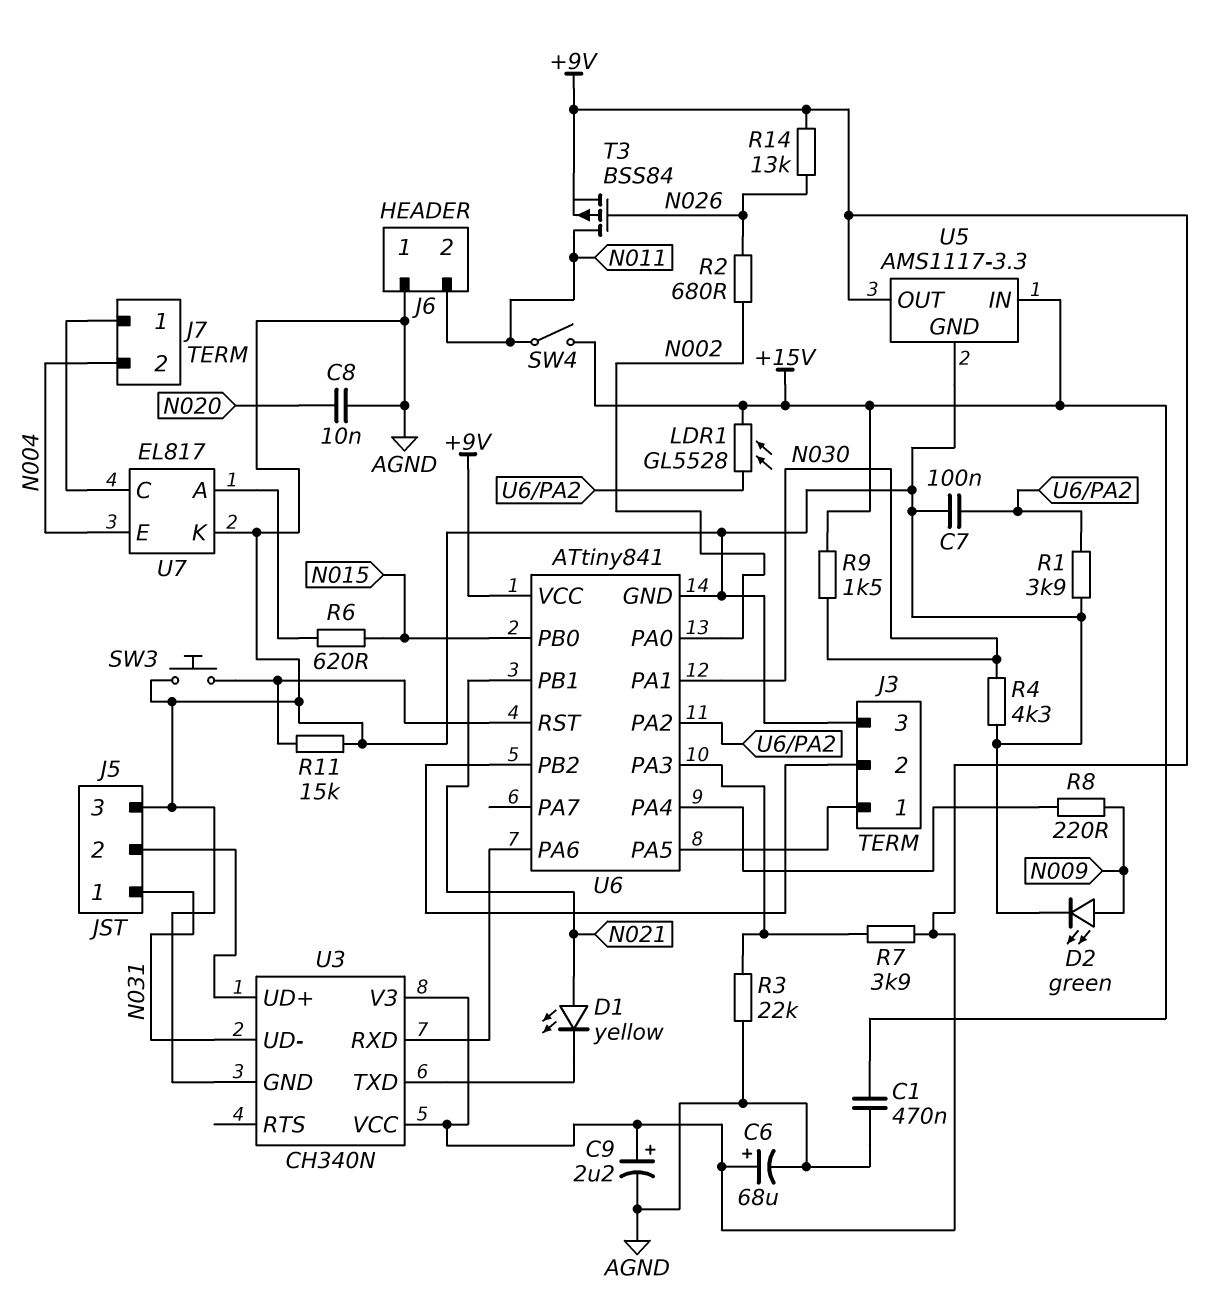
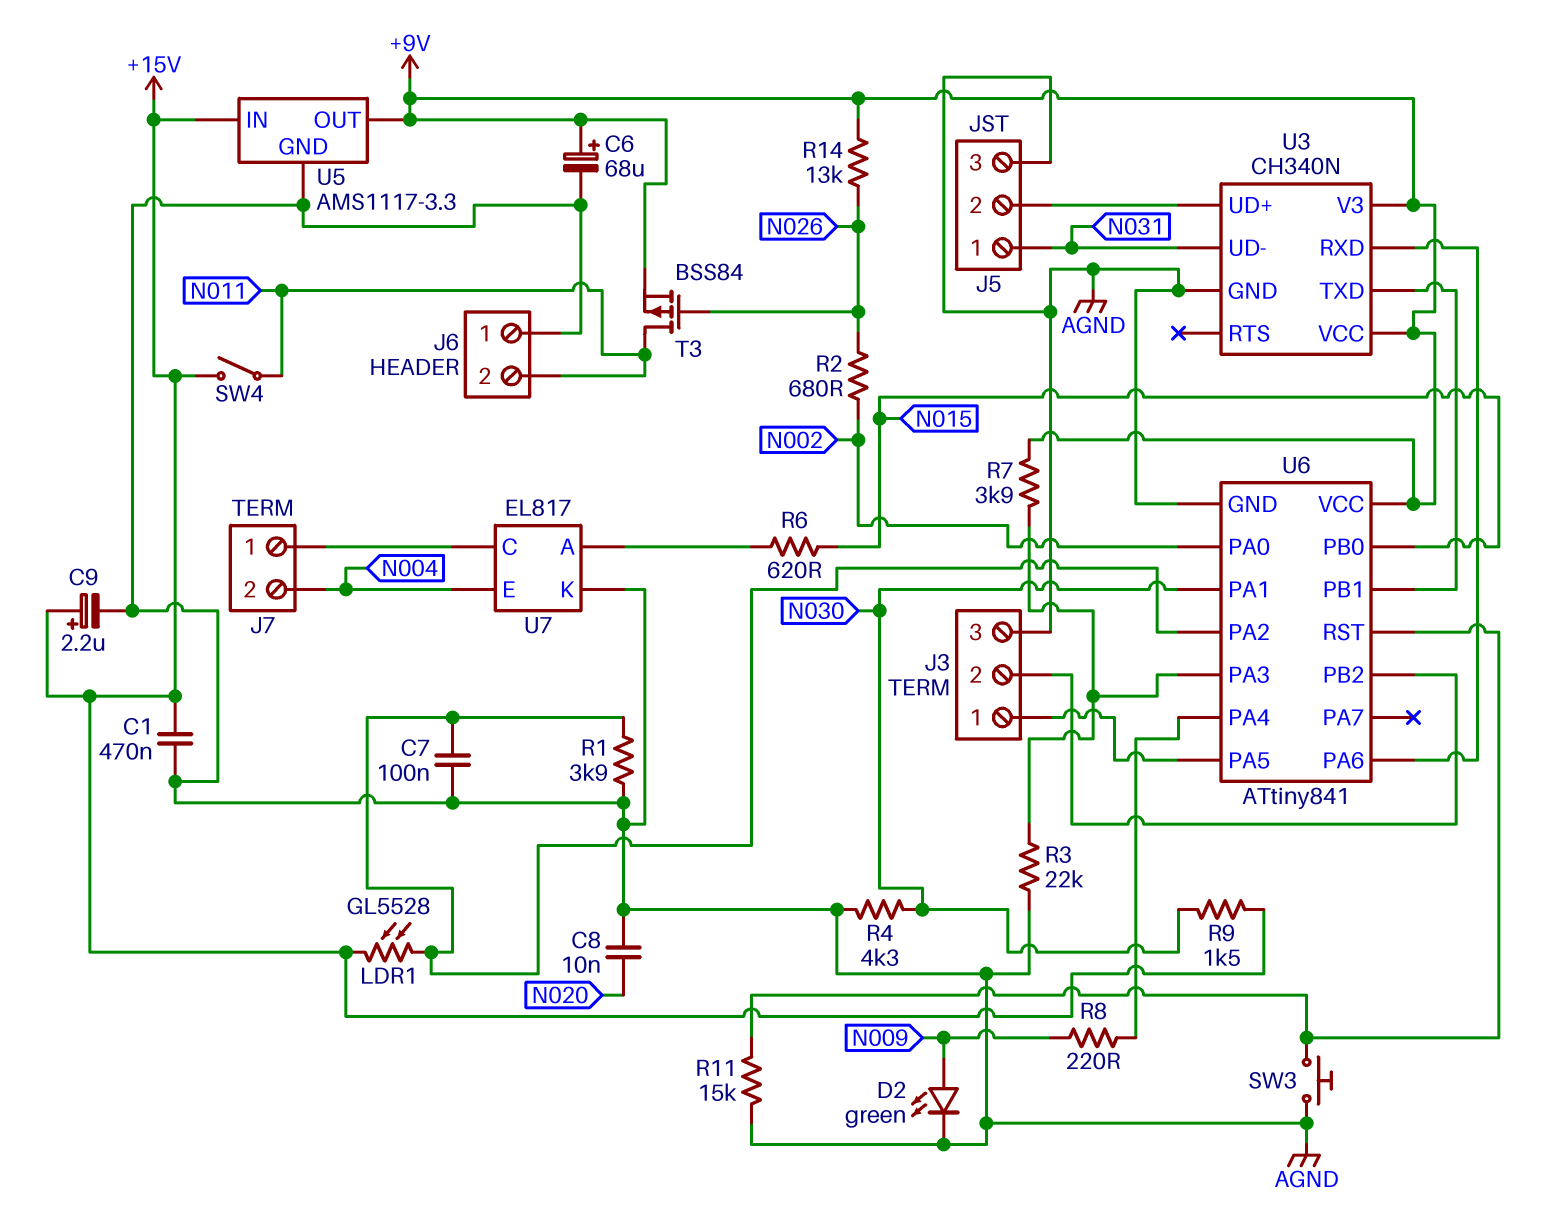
C9: 2.2uF (plus +9V, minus AGND) -> 2.2uF (plus +15V, minus AGND)
D1: LED yellow (A N021, K U3/TXD) -> none
U6 pin PB1: N021 -> U3/TXD

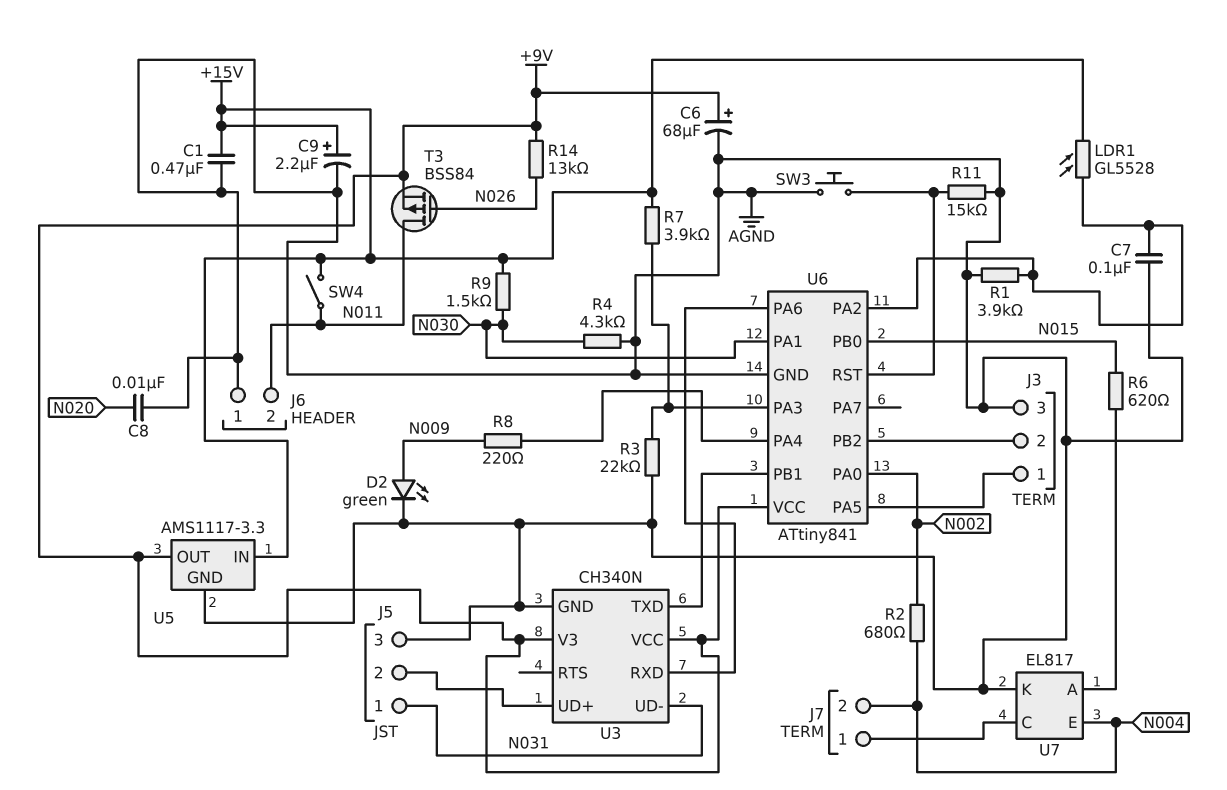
R2: 680 (N002, N026) -> 680 (N002, N004)
R7: 3.9k (+9V, U6/PA3) -> 3.9k (+15V, U6/PA3)

